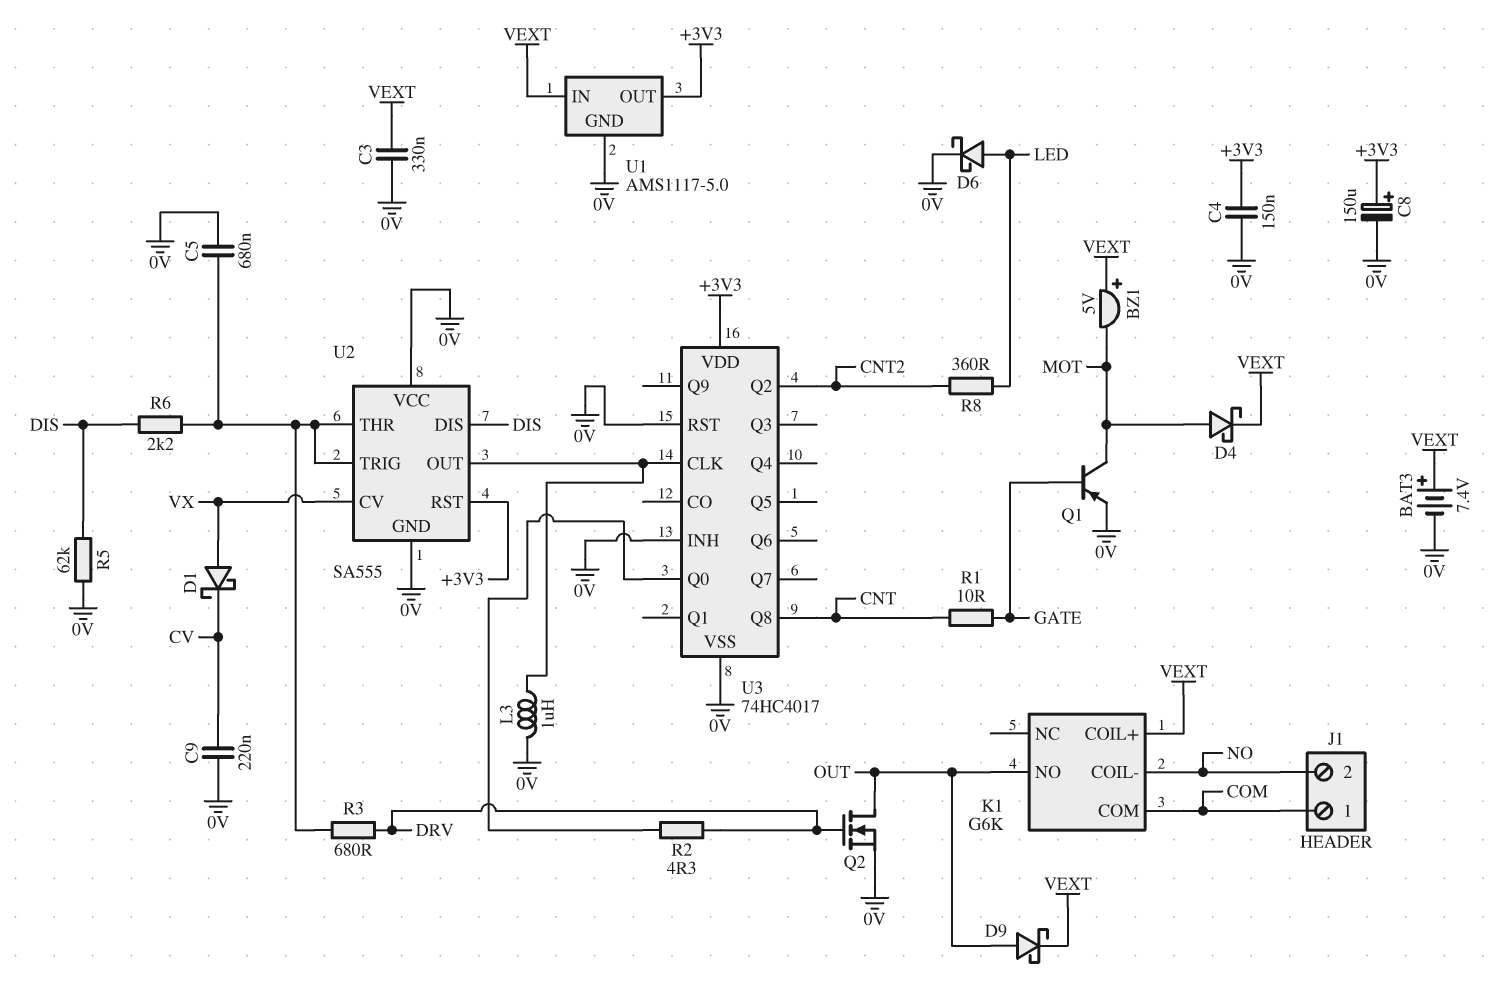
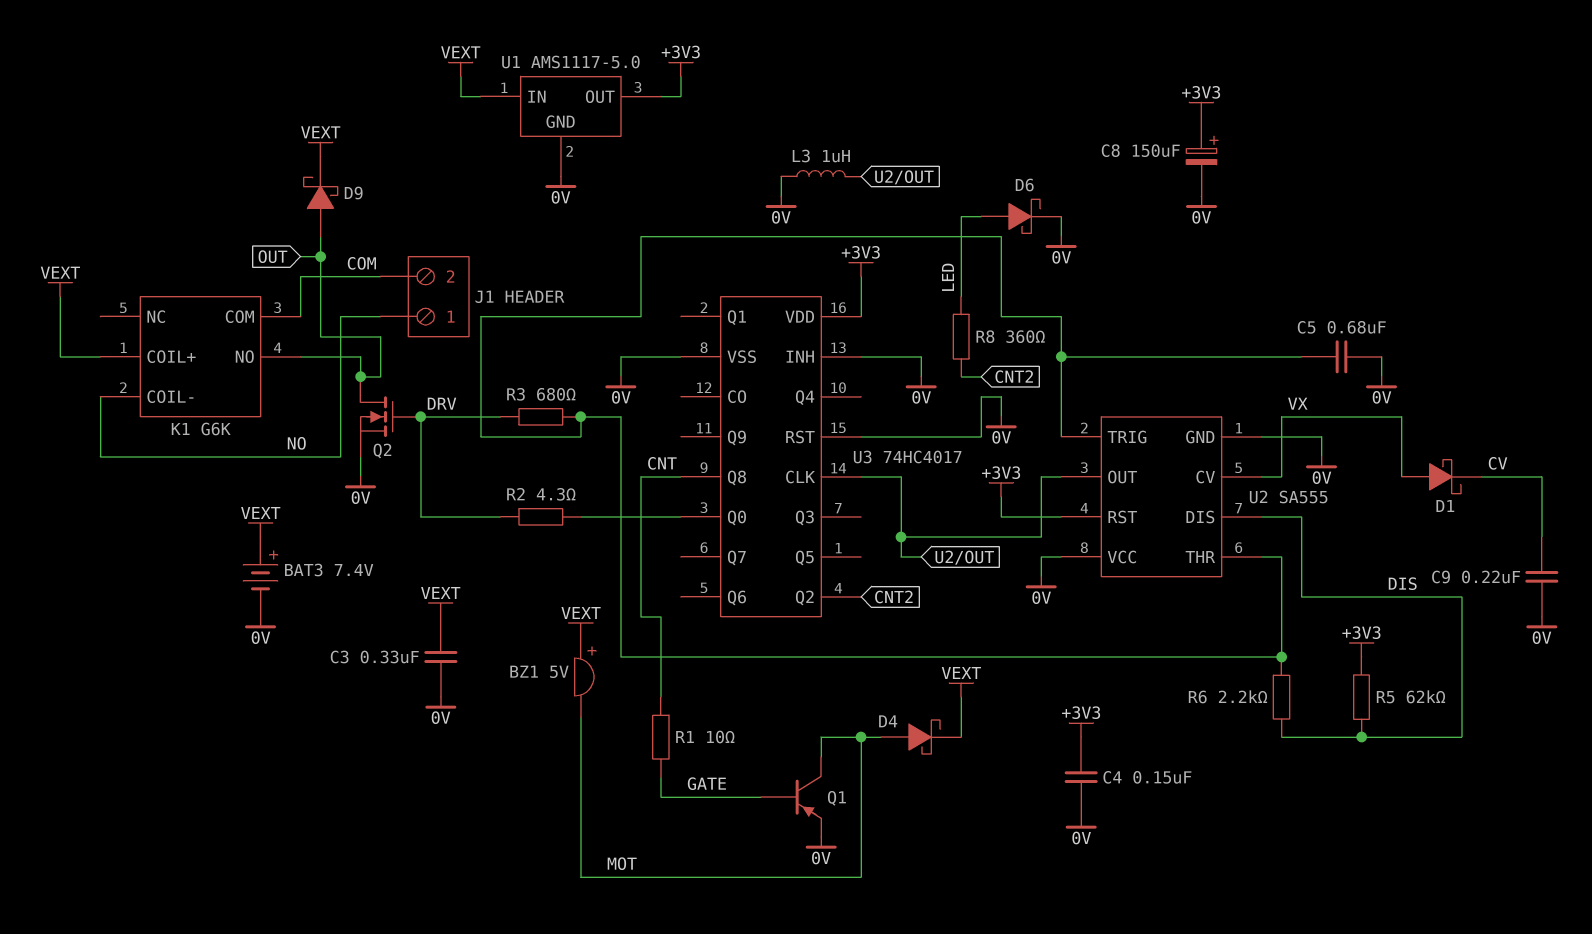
J1 pin 1: COM -> NO
J1 pin 2: NO -> COM
R5: 62k (0V, DIS) -> 62k (+3V3, DIS)

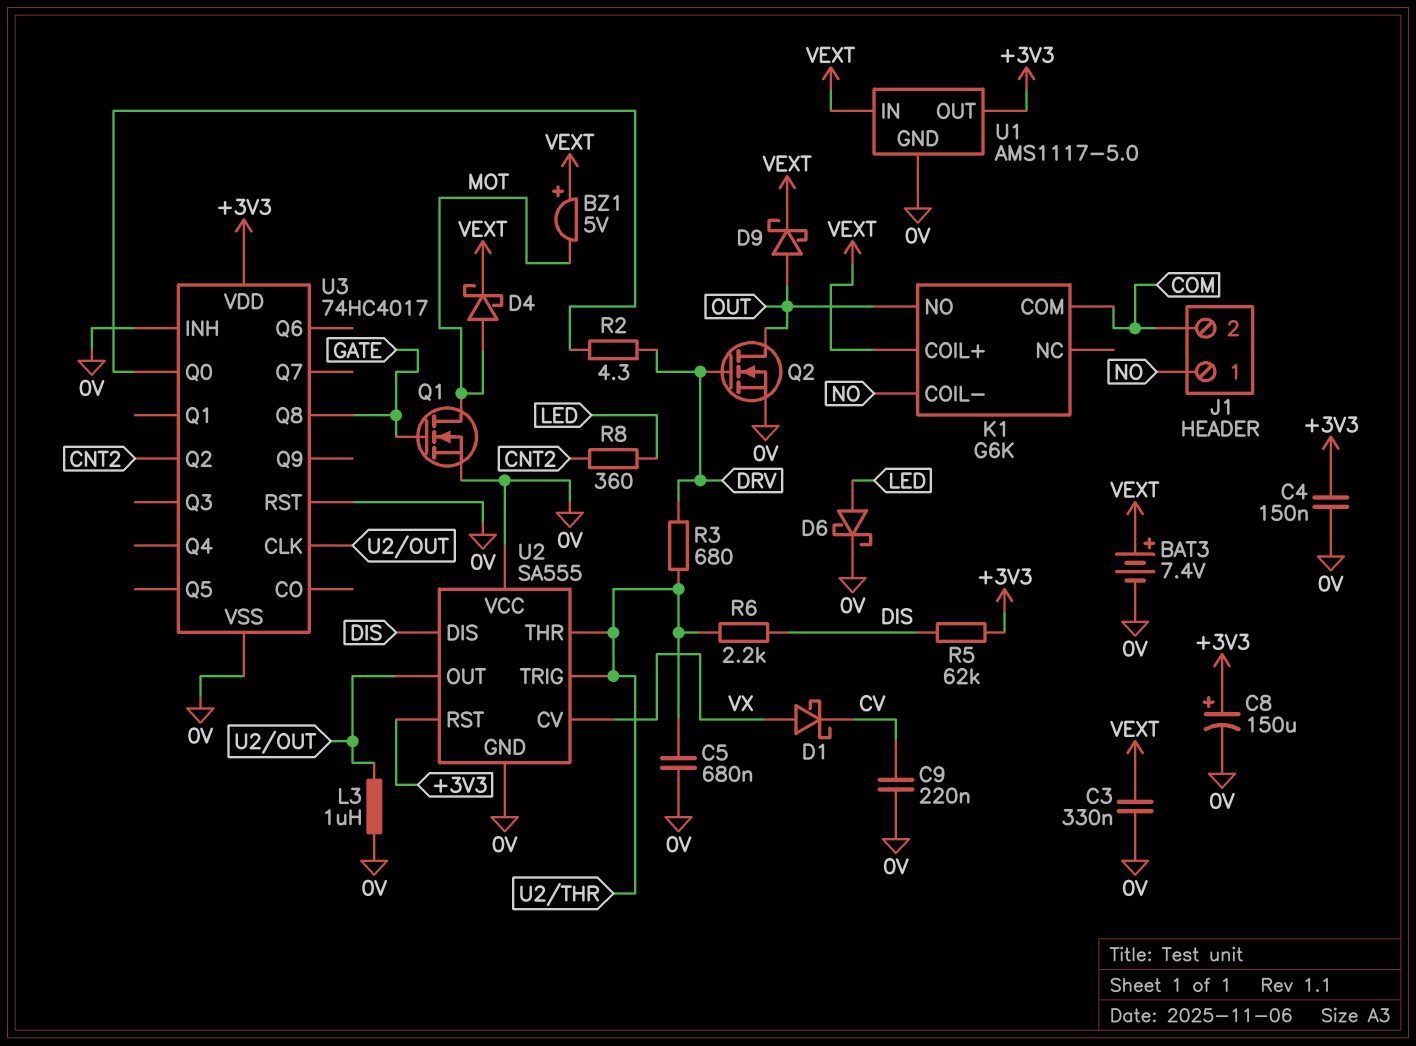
Q1: PNP (B GATE, C MOT, E 0V) -> NMOS (G GATE, D MOT, S 0V)
R1: 10 (CNT, GATE) -> none
U3 pin Q8: CNT -> GATE

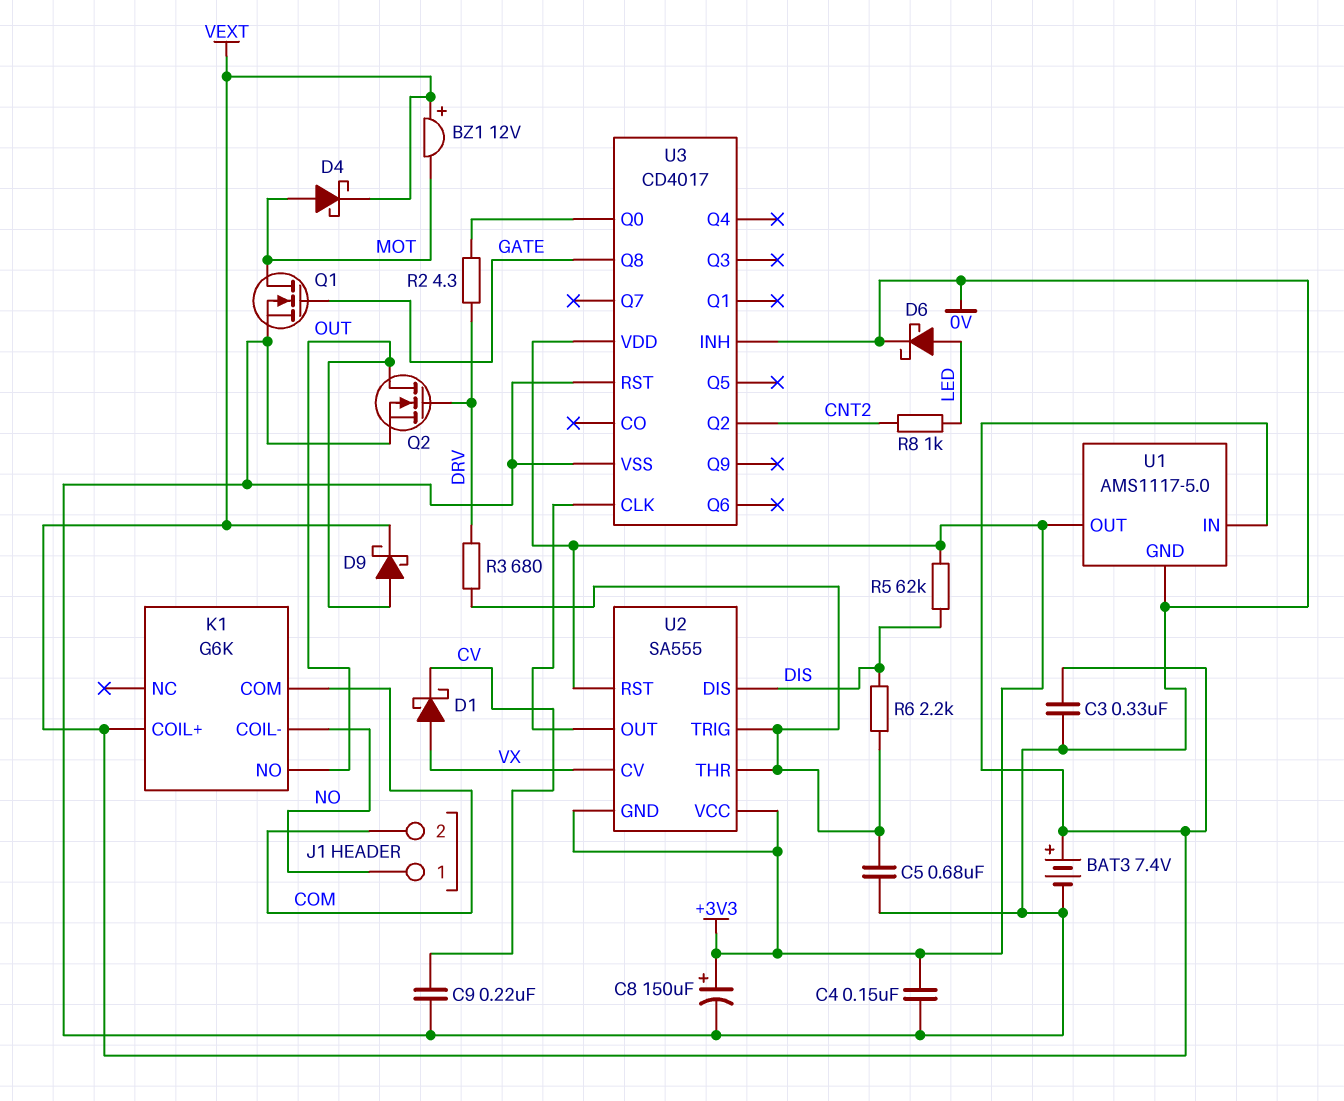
BZ1: buzzer 5V (plus VEXT, minus MOT) -> buzzer 12V (plus VEXT, minus MOT)
L3: 1uH (0V, U2/OUT) -> none
R8: 360 (CNT2, LED) -> 1k (CNT2, LED)
U2 pin GND: 0V -> +3V3
U2 pin VCC: 0V -> +3V3
U3: 74HC4017 -> CD4017

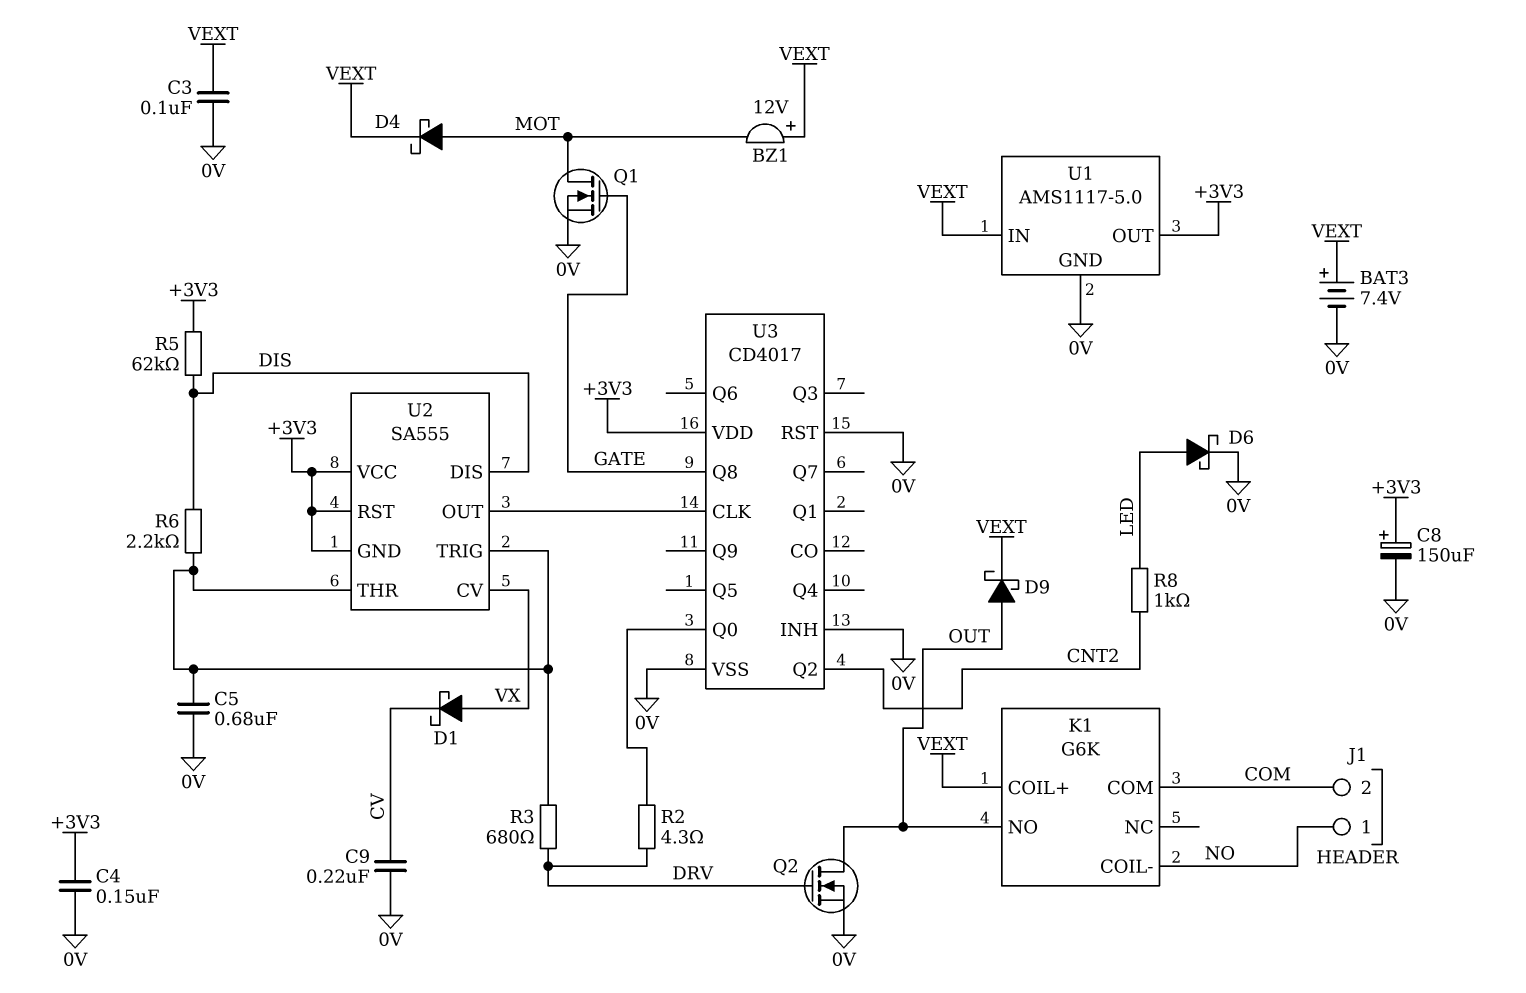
C3: 330nF (0V, VEXT) -> 100nF (0V, VEXT)

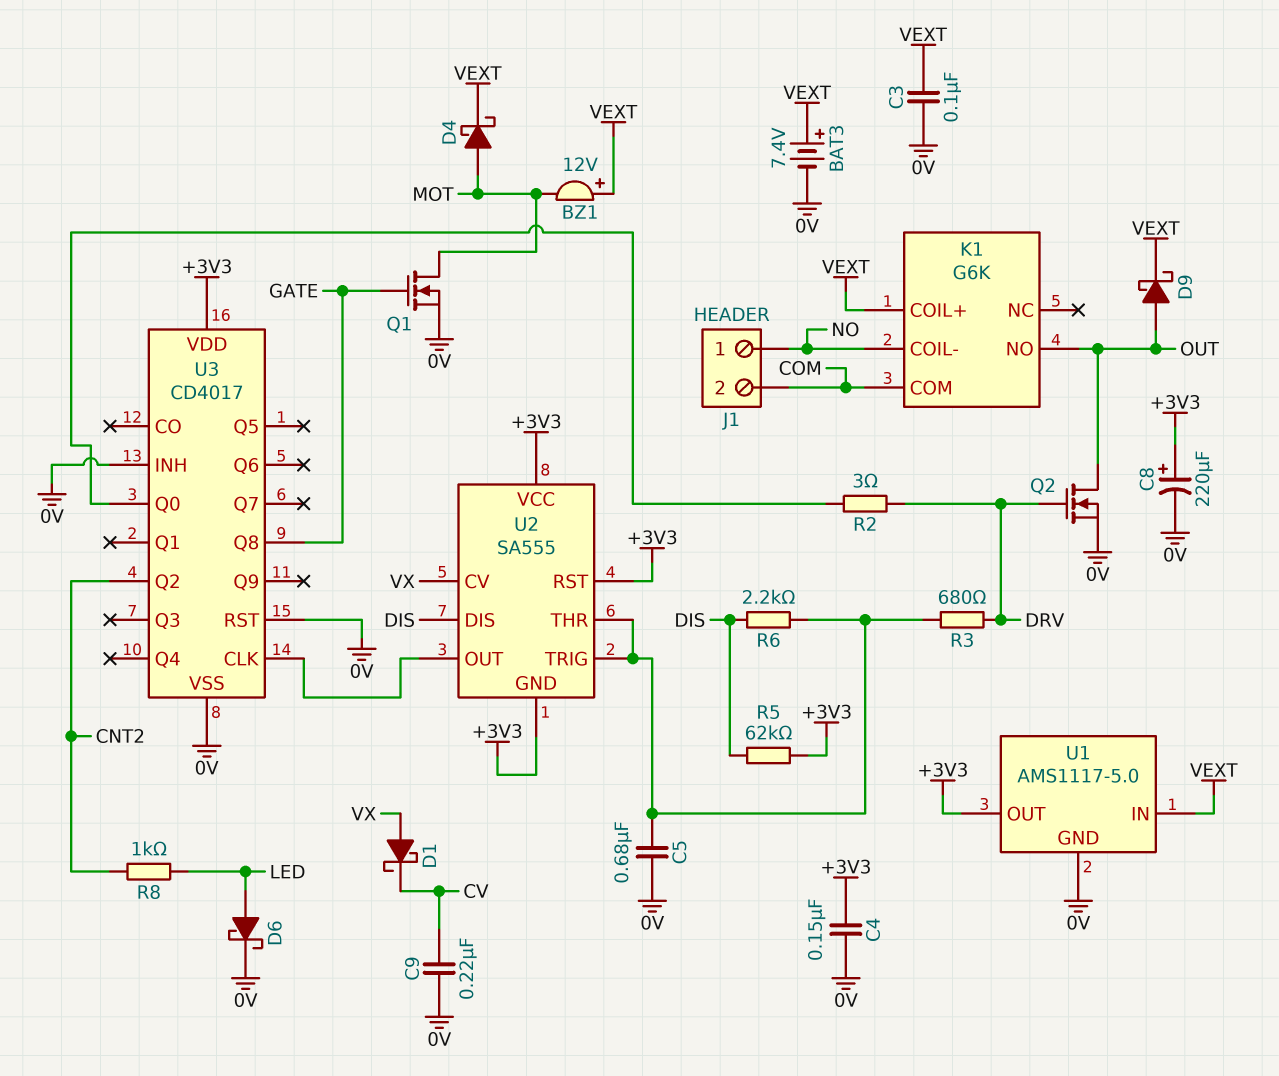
C8: 150uF (plus +3V3, minus 0V) -> 220uF (plus +3V3, minus 0V)
R2: 4.3 (DRV, U3/Q0) -> 3 (DRV, U3/Q0)

